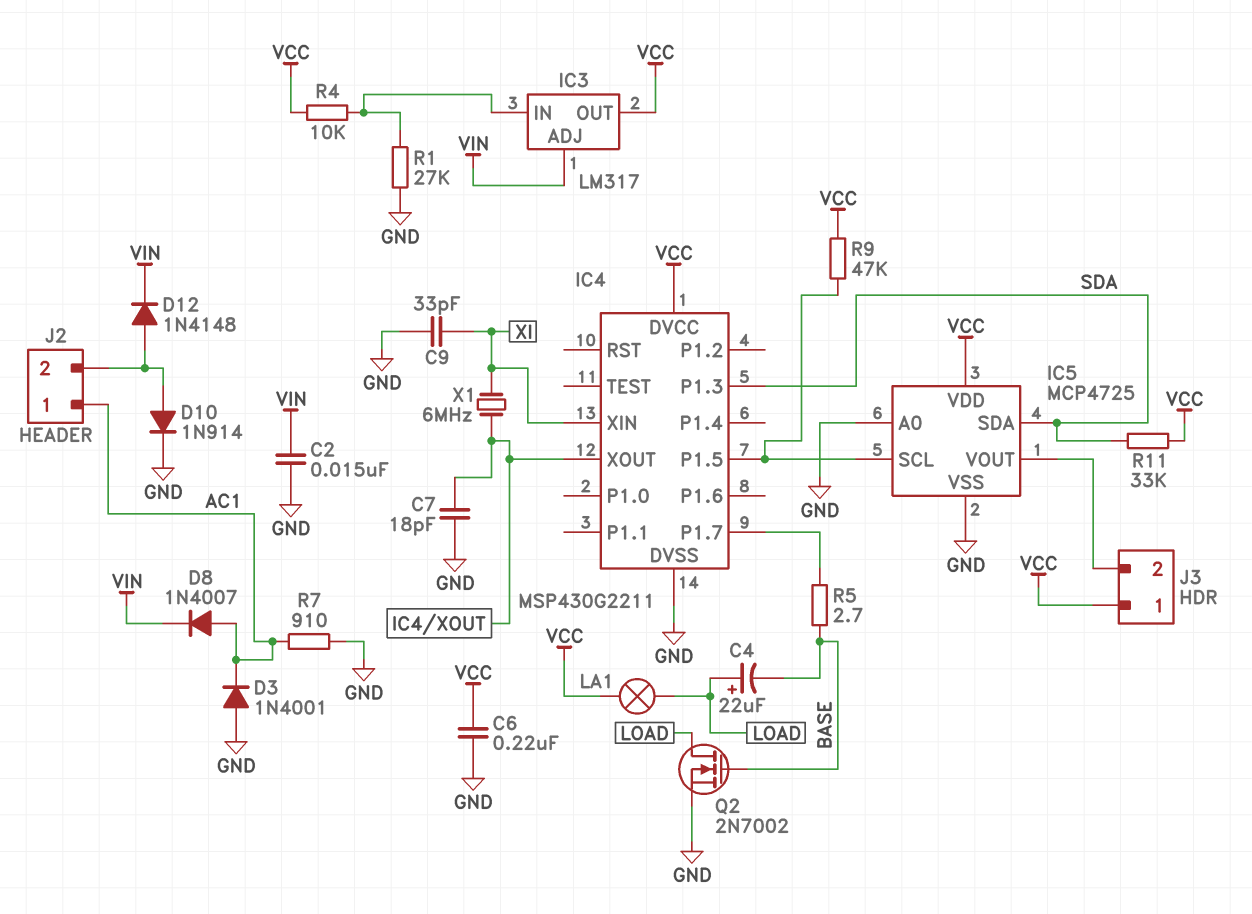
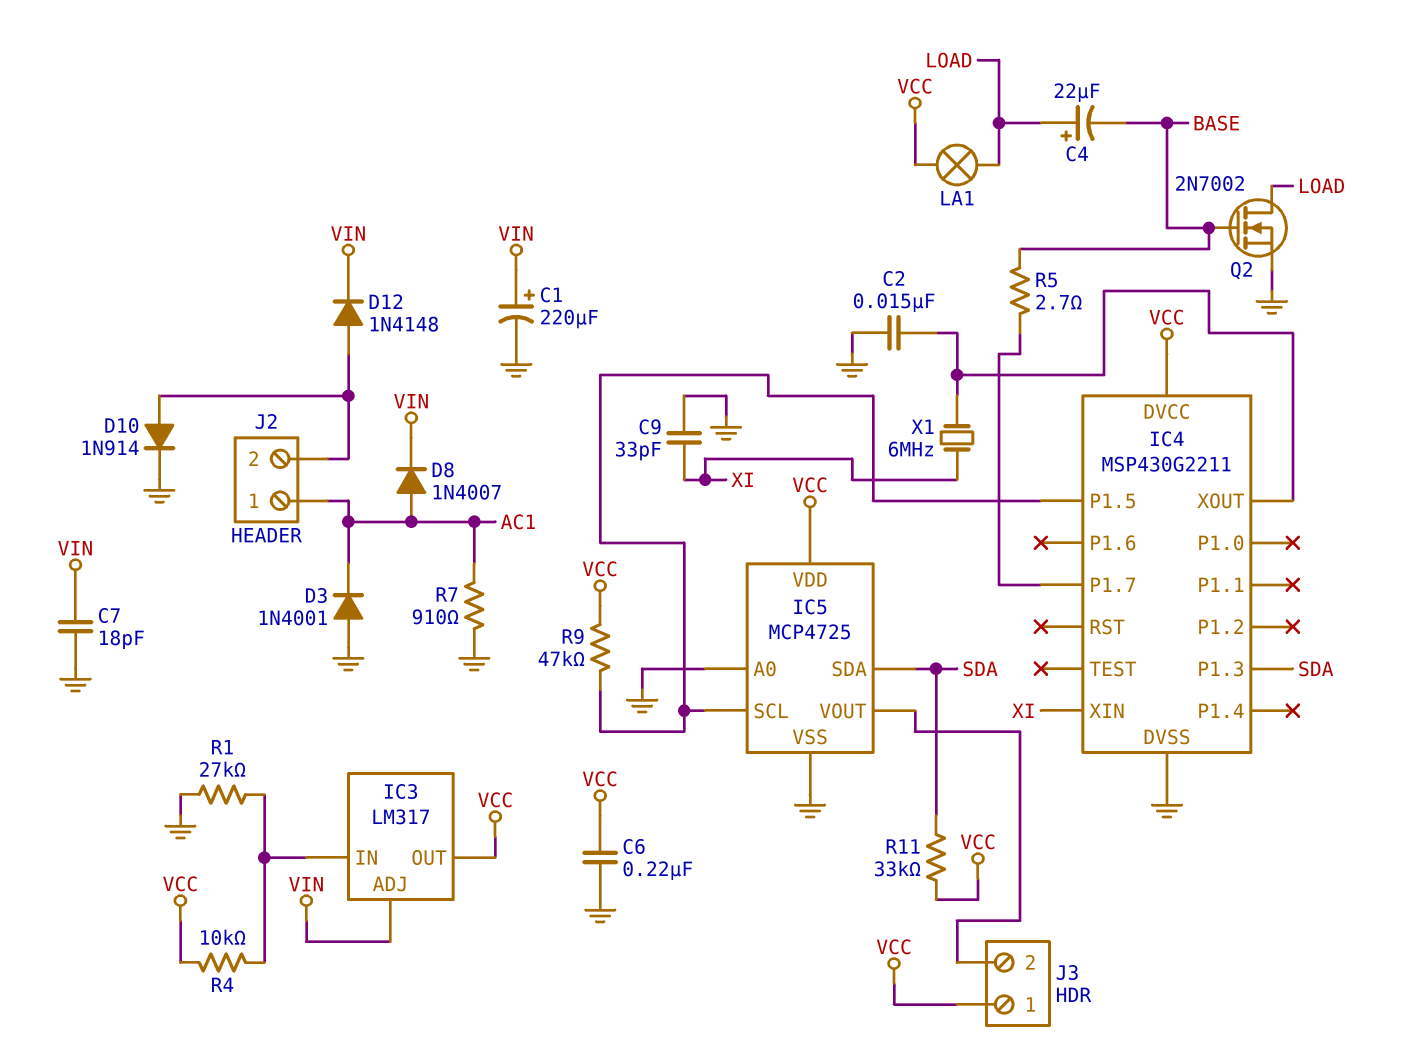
C1: none -> 220uF (plus VIN, minus GND)
C2: 15nF (GND, VIN) -> 15nF (GND, IC4/XOUT)
C7: 18pF (GND, IC4/XOUT) -> 18pF (GND, VIN)

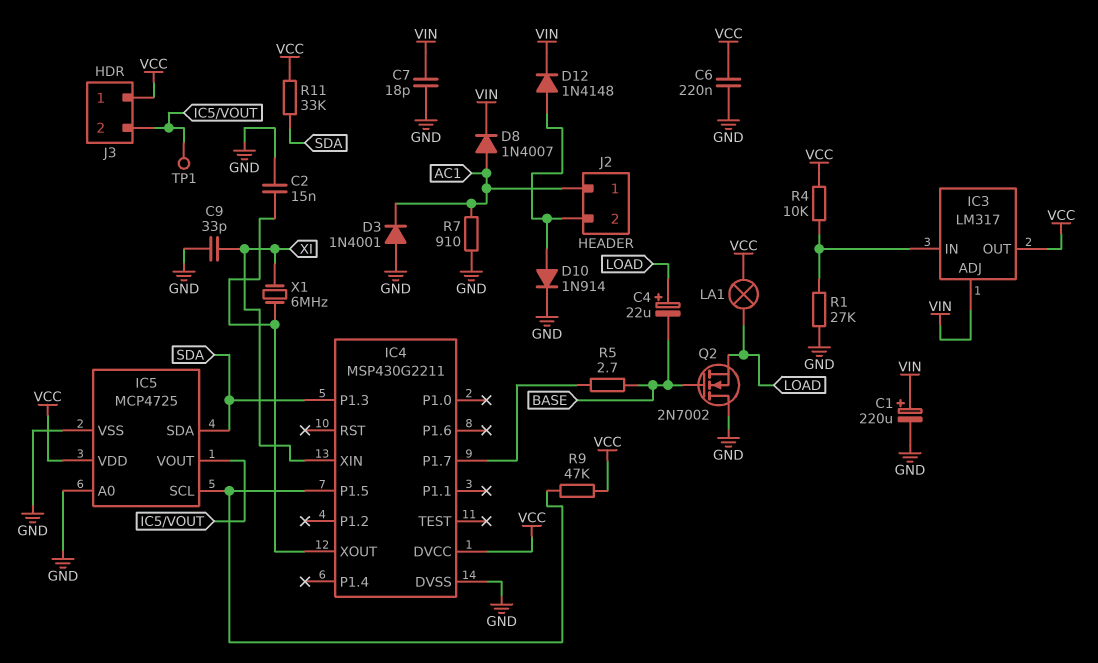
Q2: NMOS 2N7002 (G BASE, D LOAD, S GND) -> NMOS 2N7002 (G BASE, D GND, S LOAD)
TP1: none -> test point (IC5/VOUT)

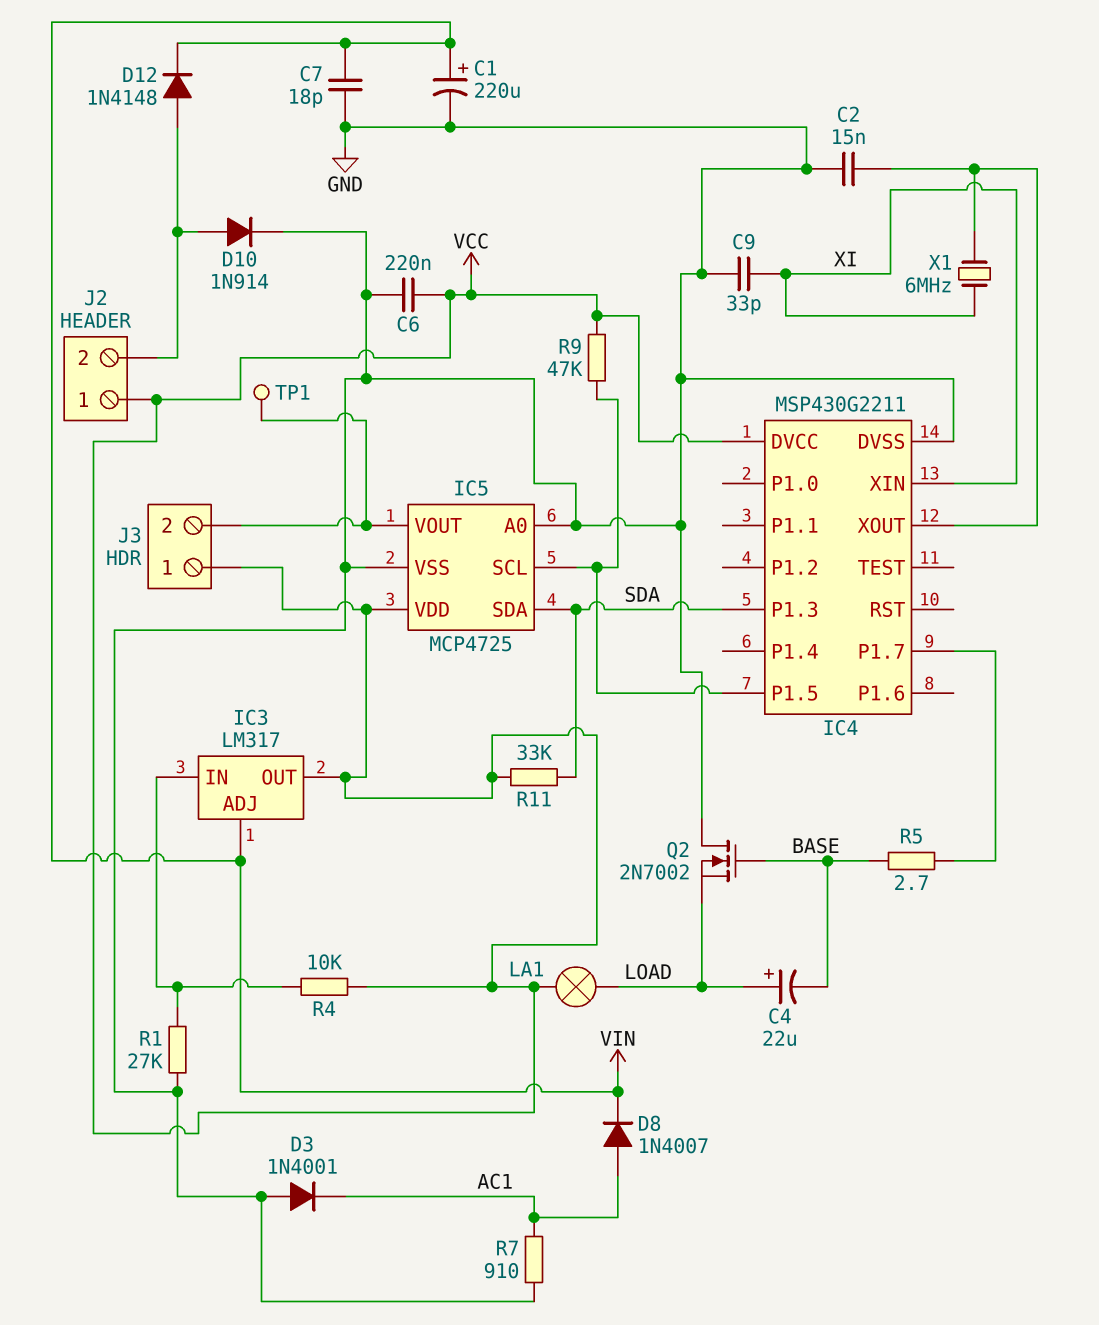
J2 pin 1: AC1 -> VCC

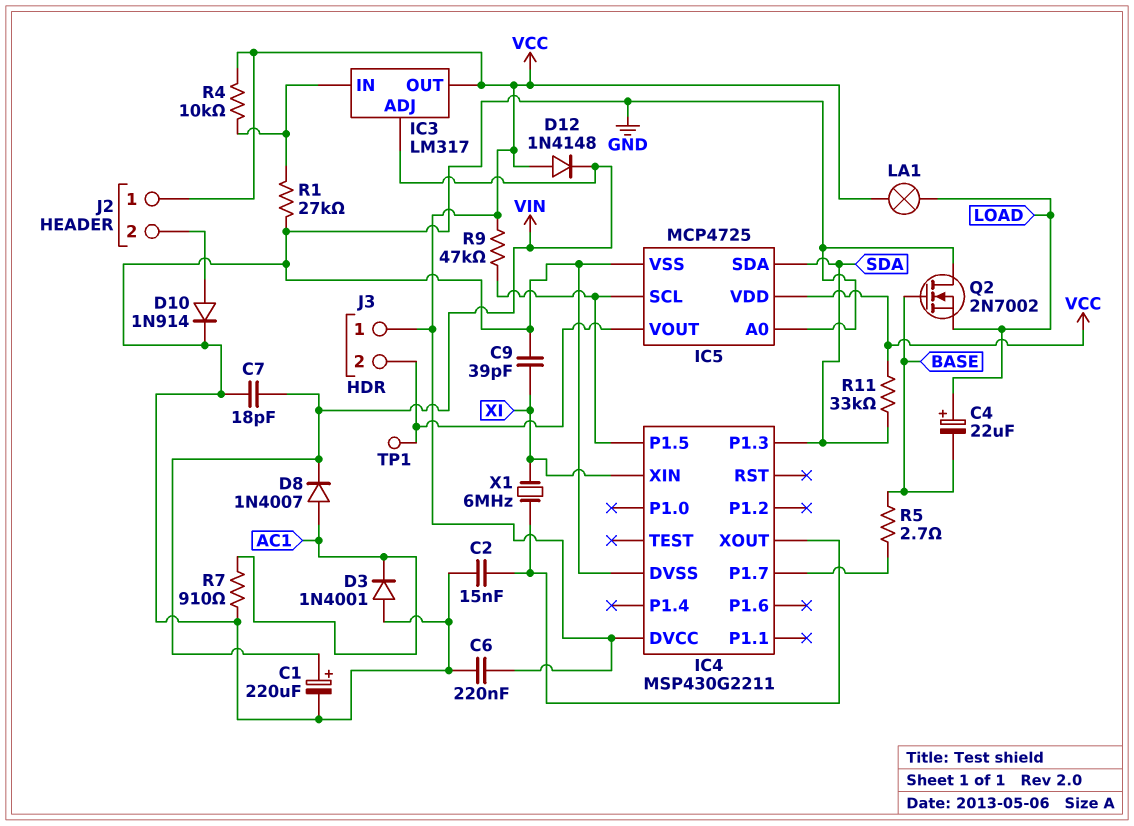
C9: 33pF (GND, XI) -> 39pF (GND, XI)
D12: diode 1N4148 (A J2/2, K VIN) -> diode 1N4148 (A VCC, K VIN)

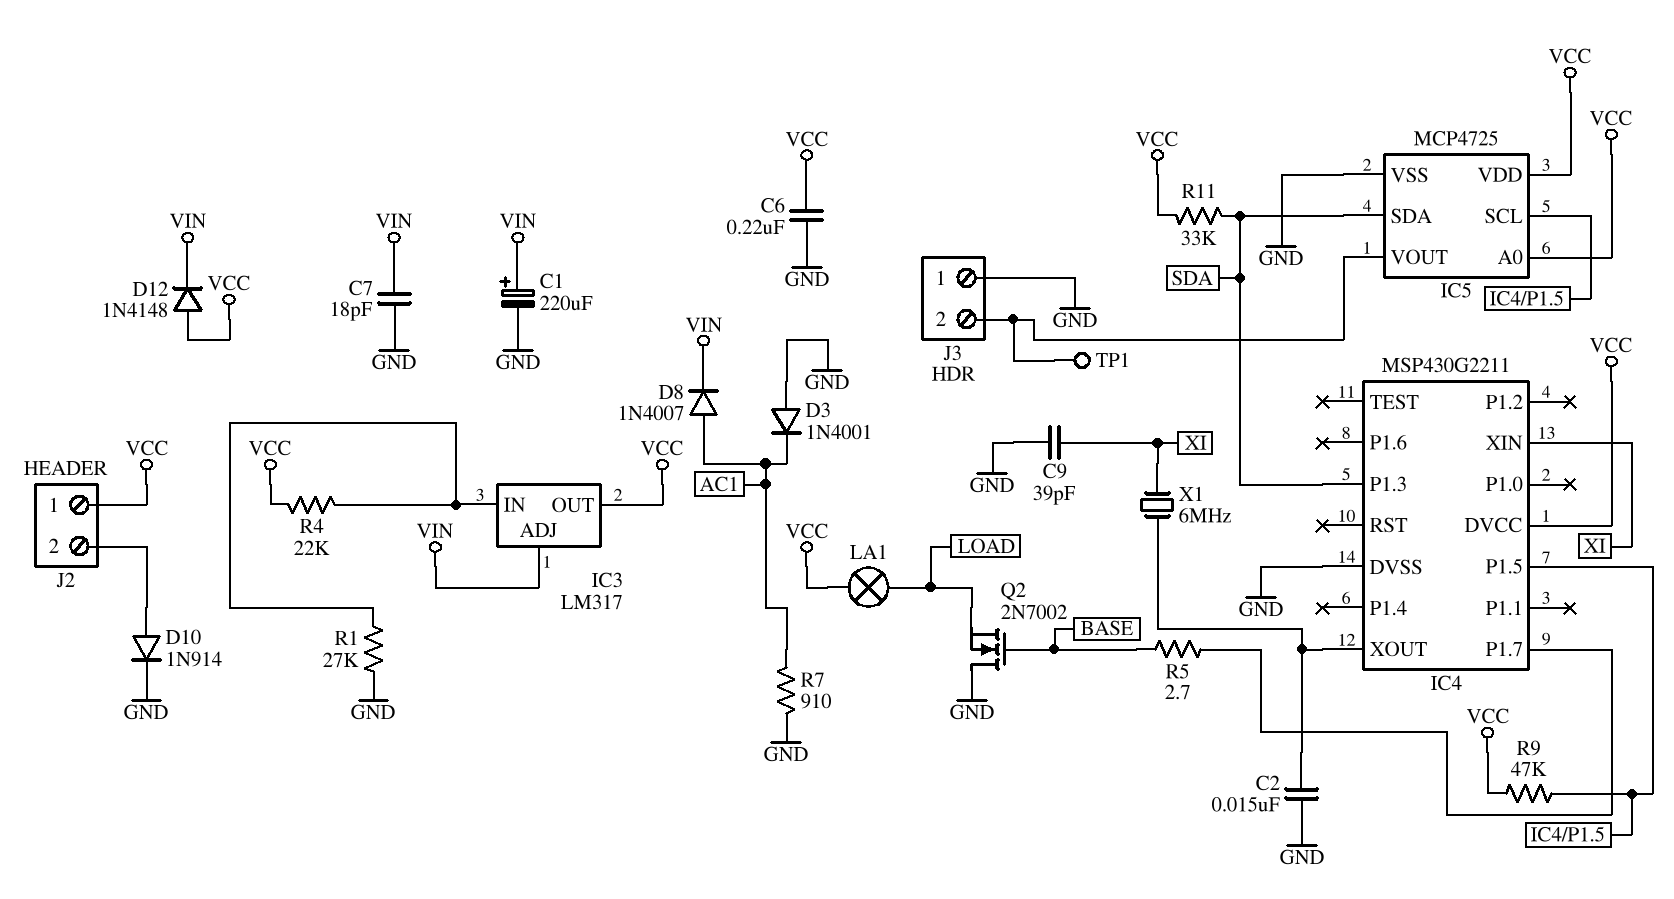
C4: 22uF (plus LOAD, minus BASE) -> none
IC5 pin A0: GND -> VCC
J3 pin 1: VCC -> GND
R4: 10k (IC3/IN, VCC) -> 22k (IC3/IN, VCC)

